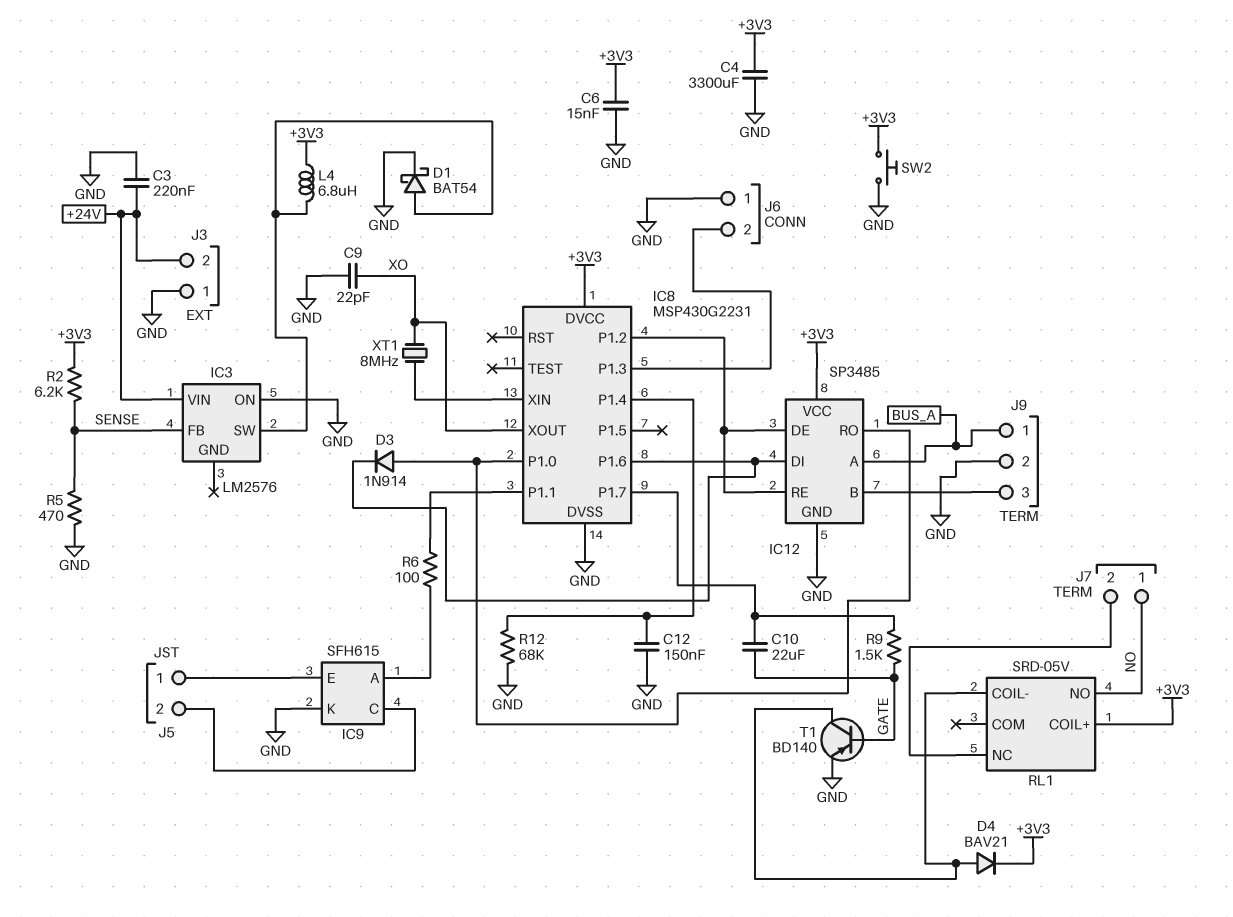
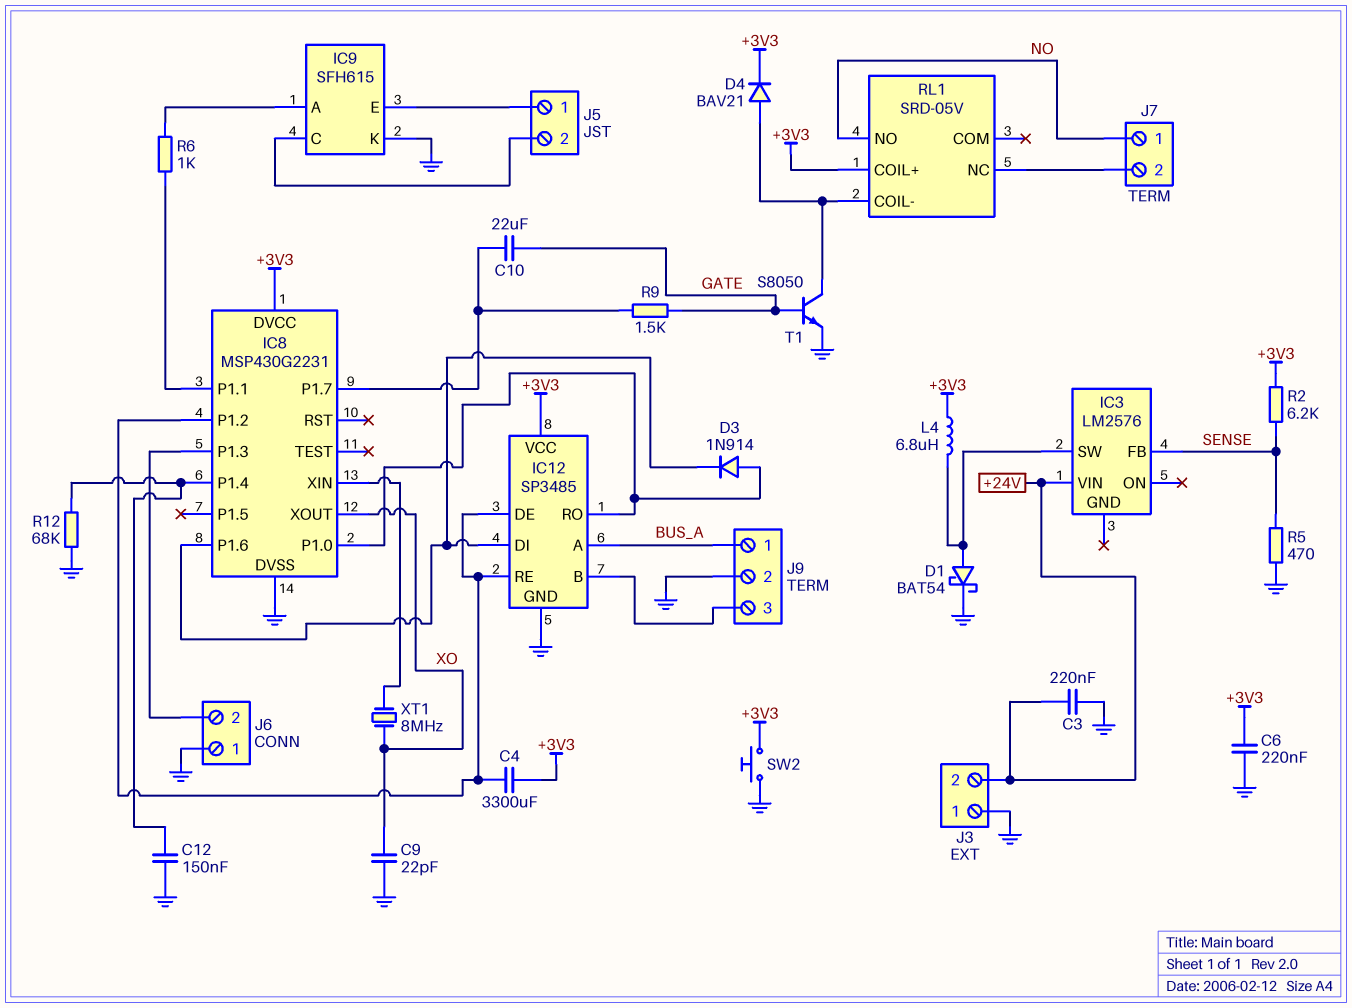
C4: 3300uF (+3V3, GND) -> 3300uF (+3V3, IC8/P1.2)
C6: 15nF (+3V3, GND) -> 220nF (+3V3, GND)
IC3 pin ON: GND -> none
R6: 100 (IC8/P1.1, IC9/A) -> 1k (IC8/P1.1, IC9/A)
T1: PNP BD140 (B GATE, C RL1/COIL-, E GND) -> NPN S8050 (B GATE, C RL1/COIL-, E GND)

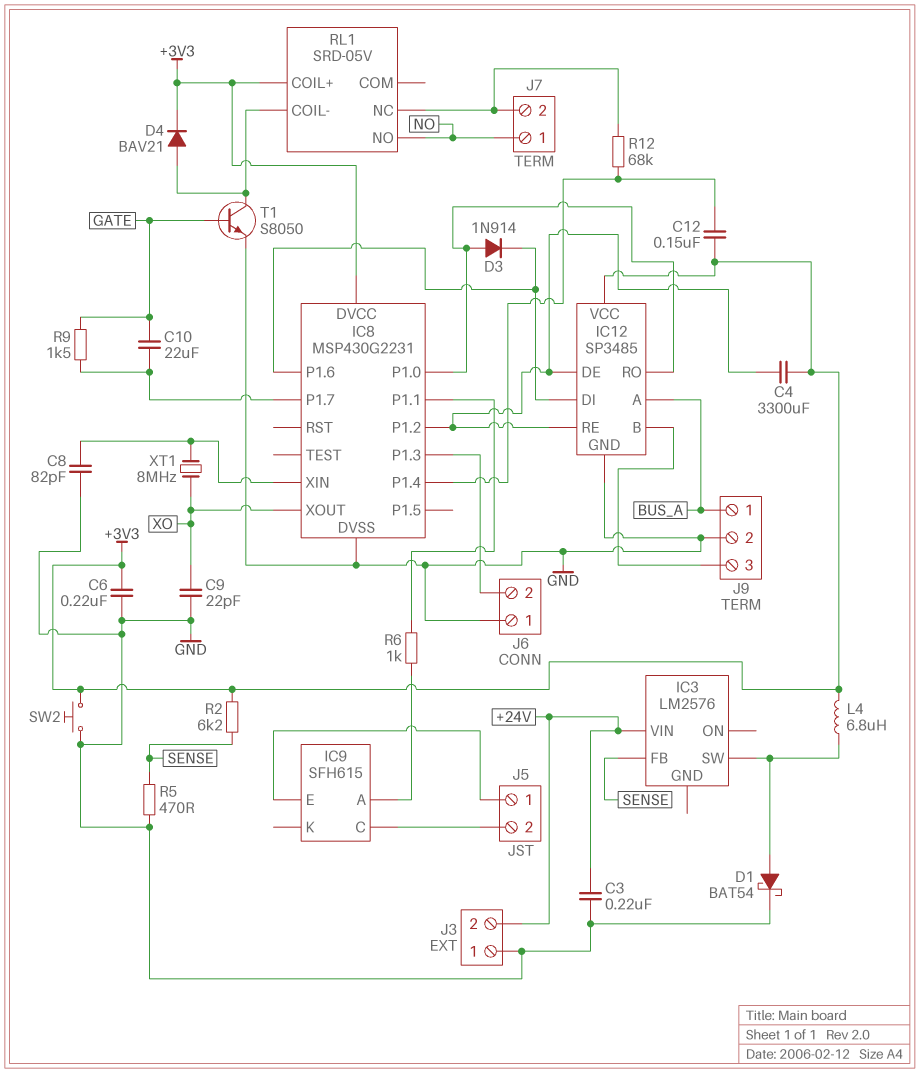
C8: none -> 82pF (GND, IC8/XIN)
C12: 150nF (GND, IC8/P1.4) -> 150nF (+3V3, IC8/P1.4)
IC9 pin K: GND -> none
R12: 68k (GND, IC8/P1.4) -> 68k (IC8/P1.4, J7/2)

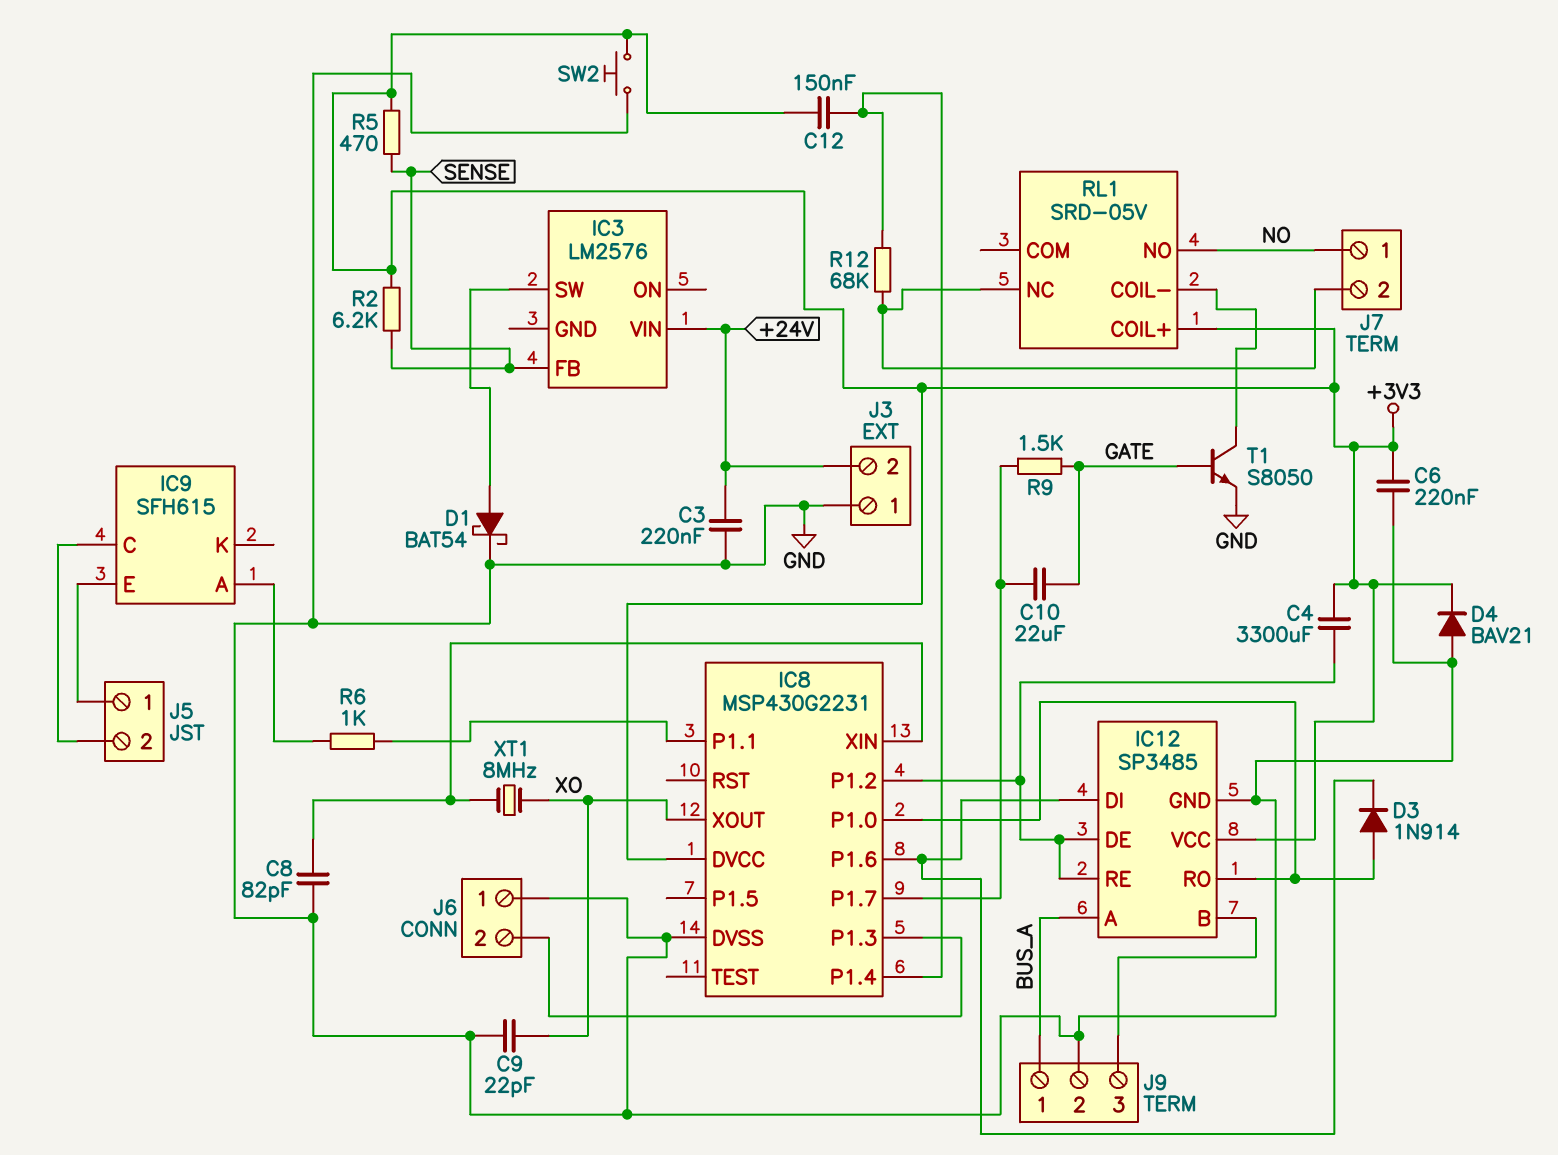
D4: diode BAV21 (A RL1/COIL-, K +3V3) -> diode BAV21 (A GND, K +3V3)
L4: 6.8uH (+3V3, IC3/SW) -> none
R5: 470 (GND, SENSE) -> 470 (+3V3, SENSE)

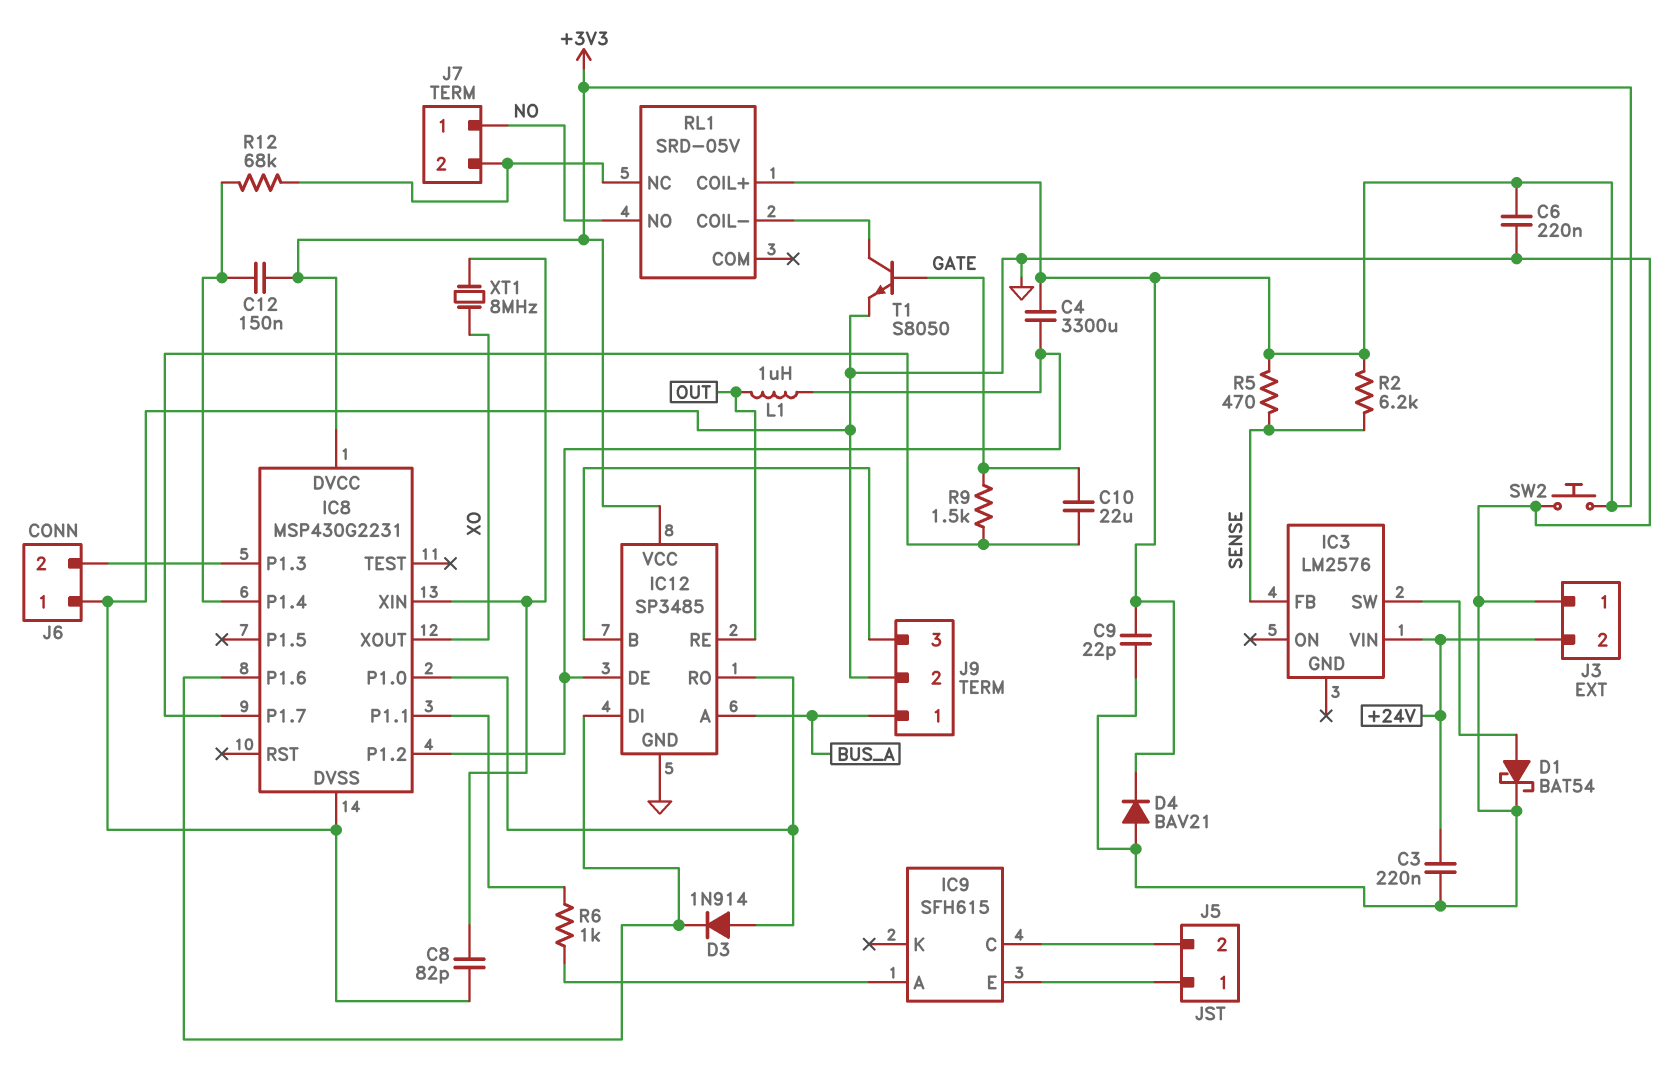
C9: 22pF (GND, XO) -> 22pF (+3V3, GND)
IC12 pin RE: IC8/P1.2 -> OUT
L1: none -> 1uH (IC8/P1.2, OUT)

